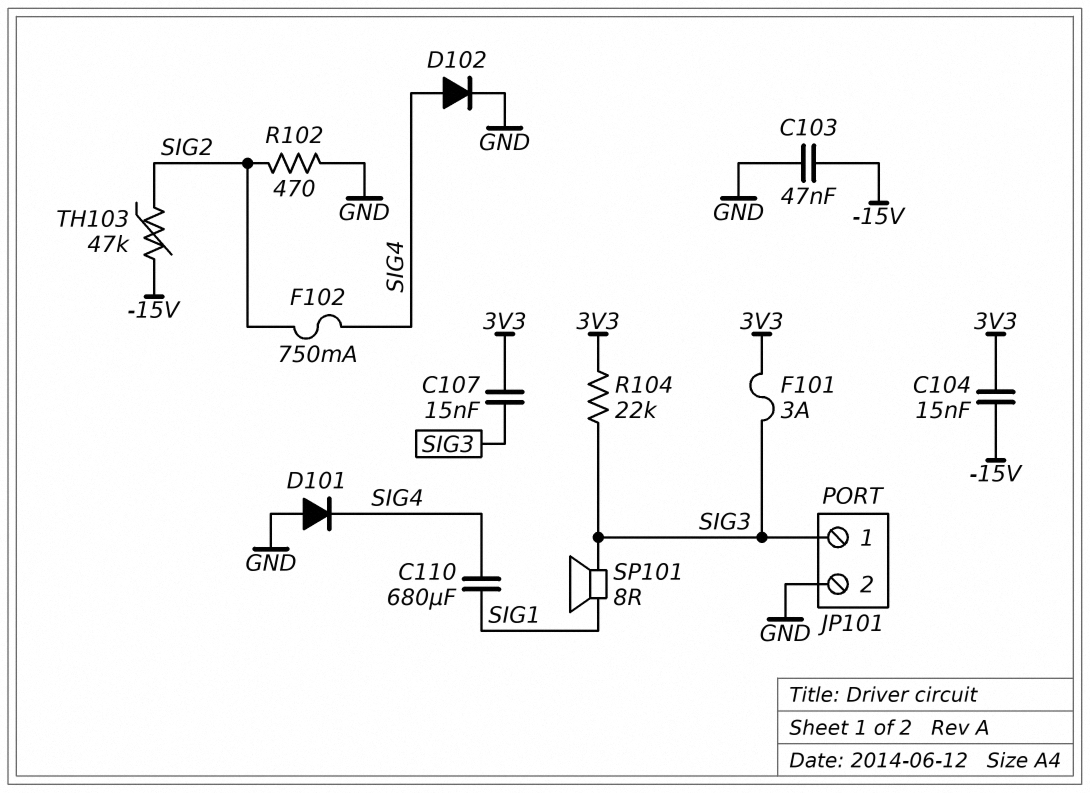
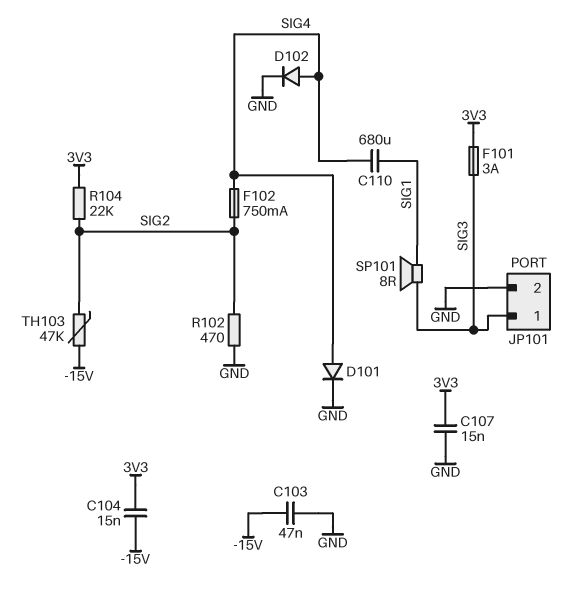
C107: 15nF (3V3, SIG3) -> 15nF (3V3, GND)
D101: diode (A GND, K SIG4) -> diode (A SIG4, K GND)
R104: 22k (3V3, SIG3) -> 22k (3V3, SIG2)

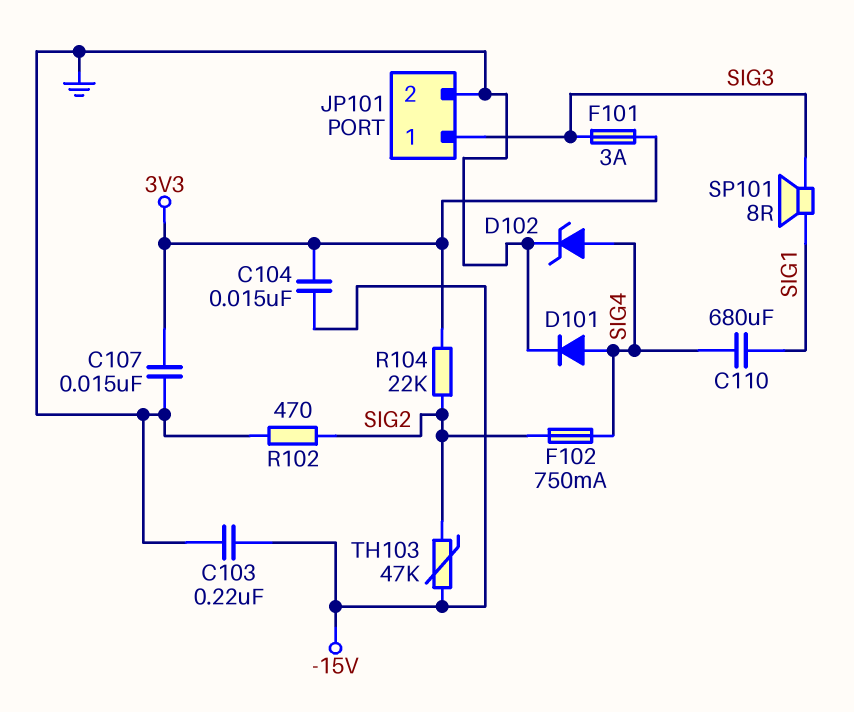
C103: 47nF (-15V, GND) -> 220nF (-15V, GND)
D102: diode (A SIG4, K GND) -> zener (A SIG4, K GND)

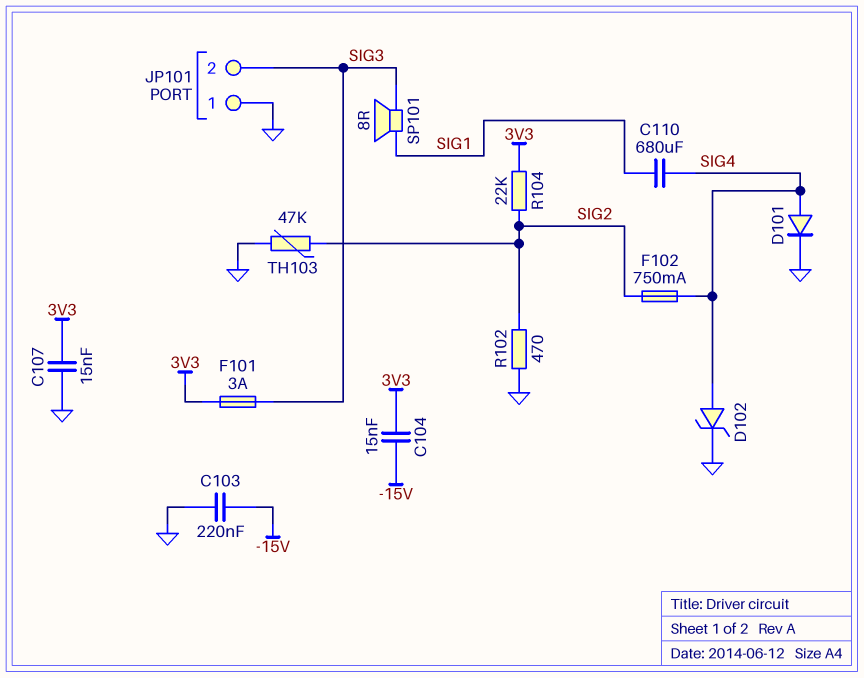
JP101 pin 1: SIG3 -> GND
JP101 pin 2: GND -> SIG3
TH103: 47k (-15V, SIG2) -> 47k (GND, SIG2)

